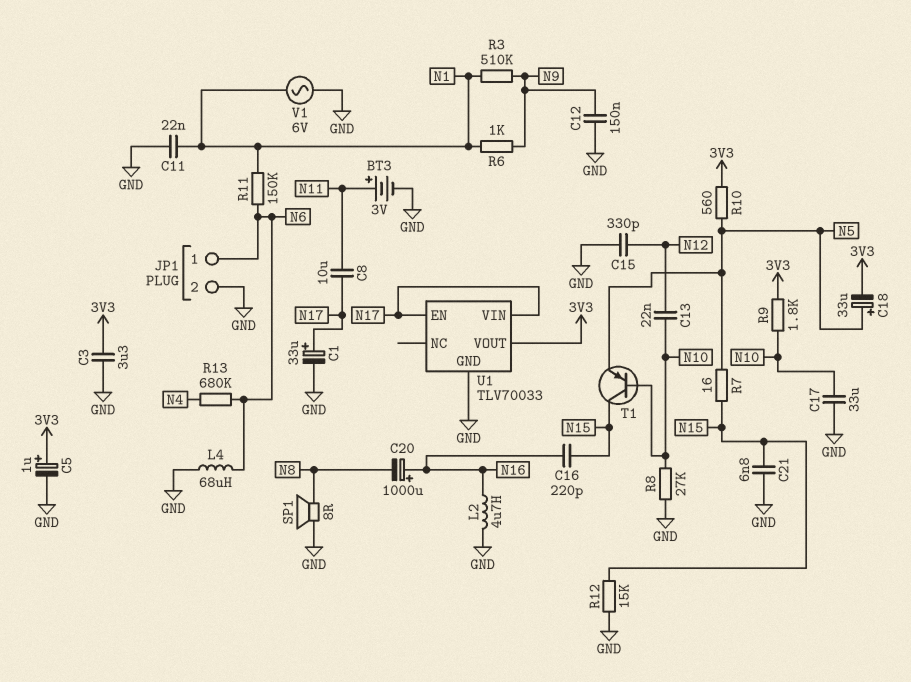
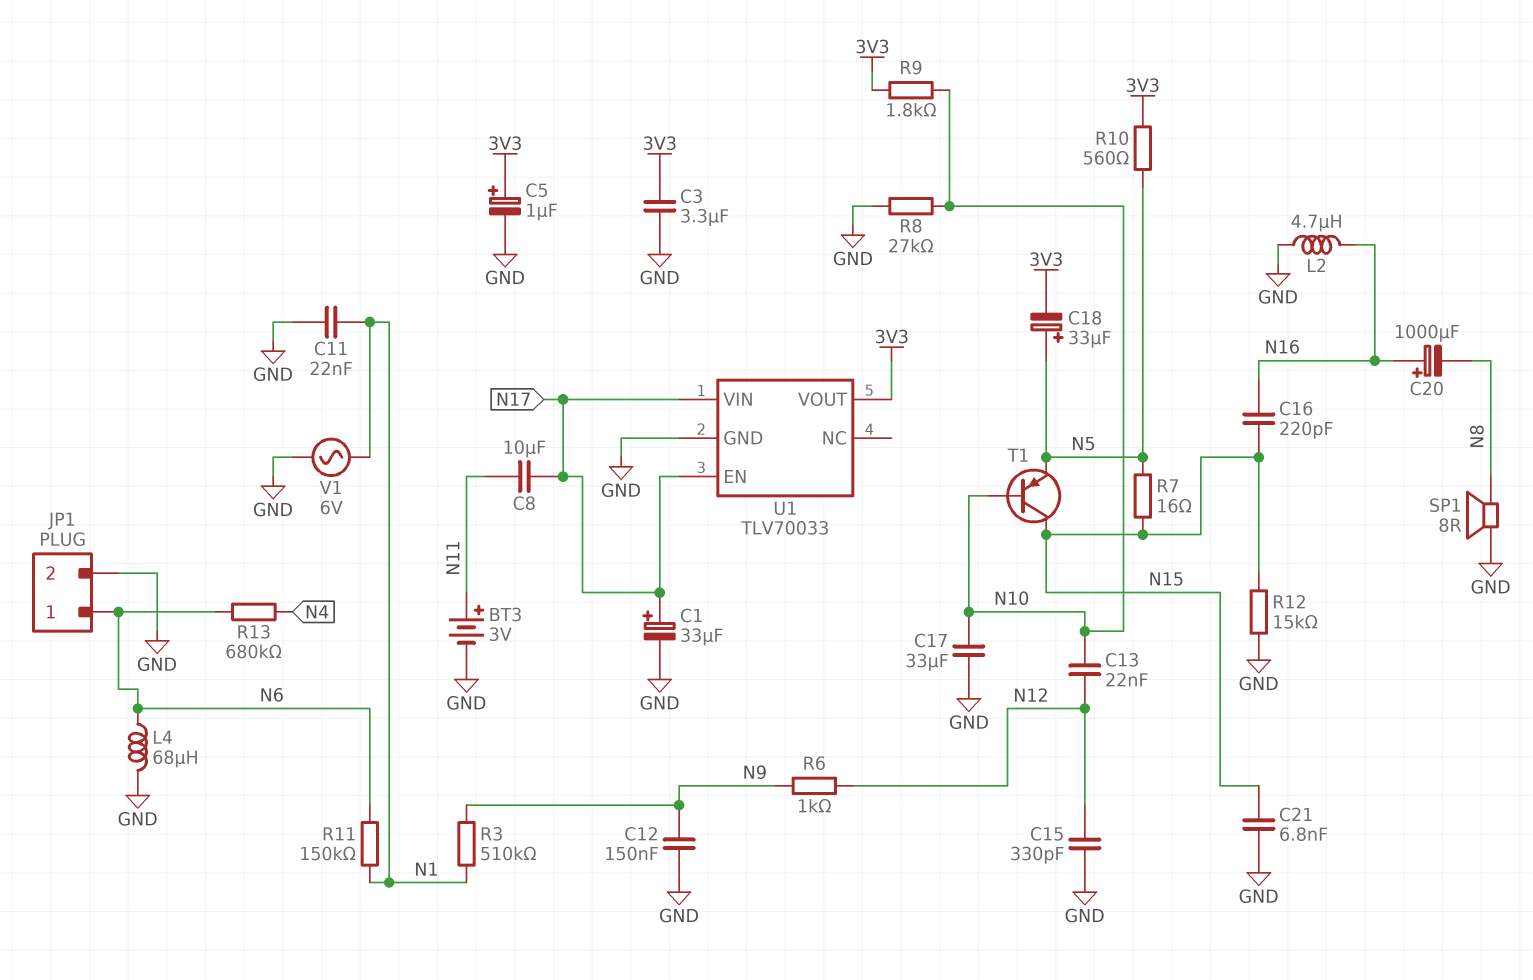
R6: 1k (N1, N9) -> 1k (N9, N12)

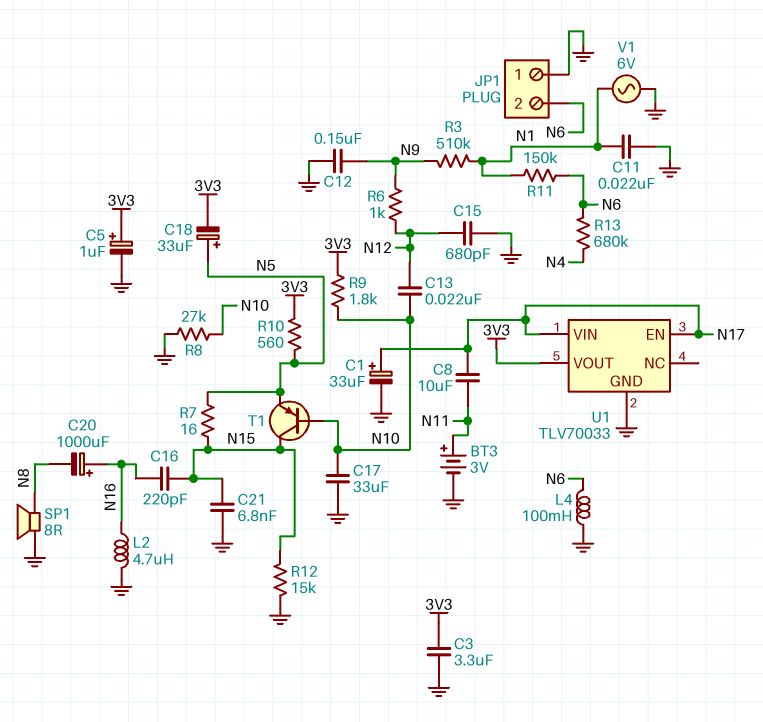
C15: 330pF (GND, N12) -> 680pF (GND, N12)
JP1 pin 1: N6 -> GND
JP1 pin 2: GND -> N6
L4: 68uH (GND, N6) -> 100mH (GND, N6)

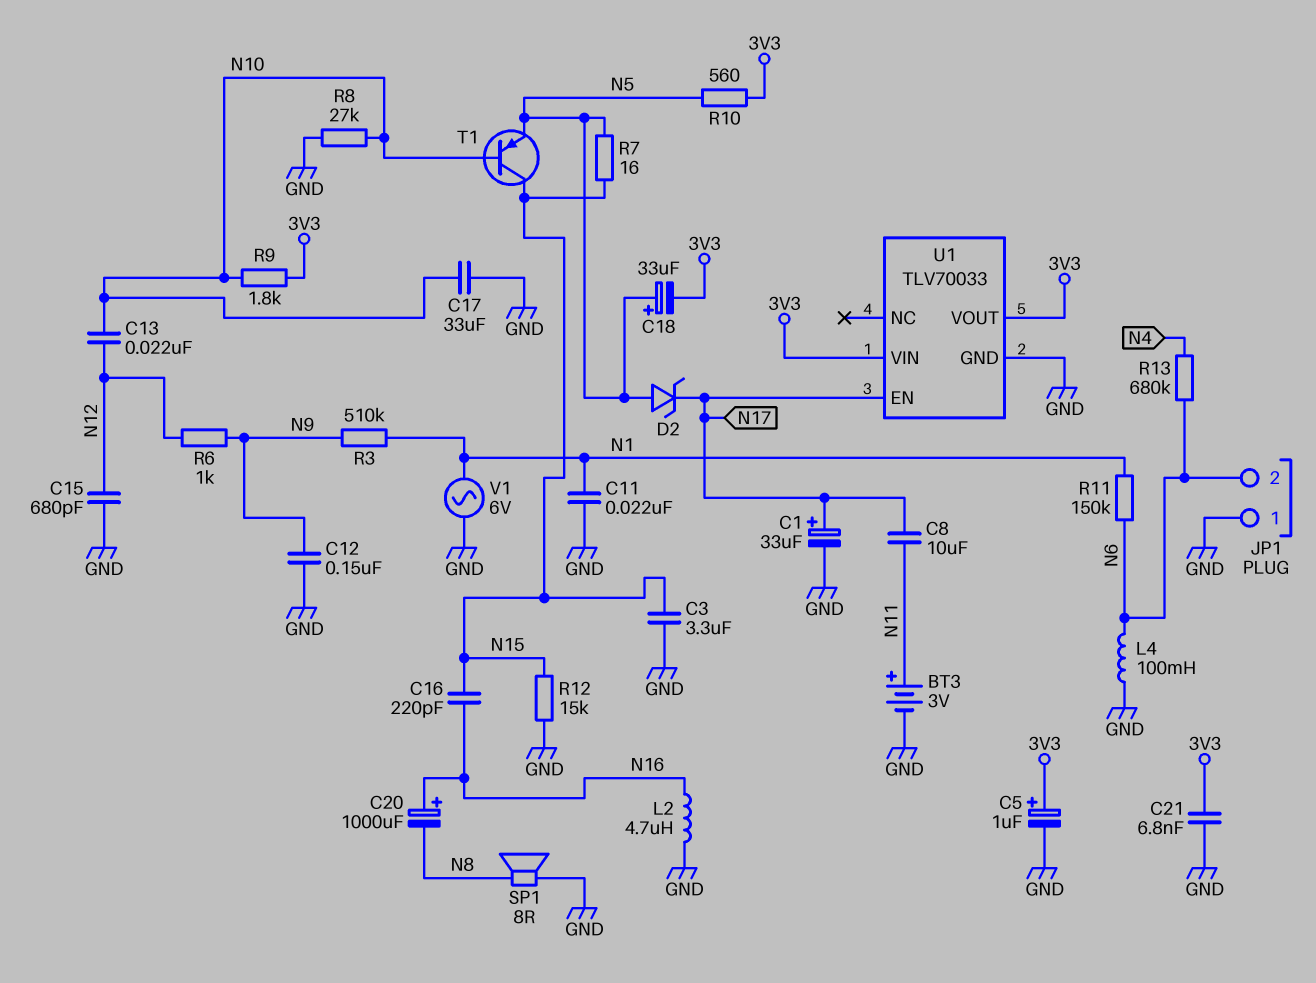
C3: 3.3uF (3V3, GND) -> 3.3uF (GND, N15)
C21: 6.8nF (GND, N15) -> 6.8nF (3V3, GND)
D2: none -> zener (A N5, K N17)
U1 pin VIN: N17 -> 3V3

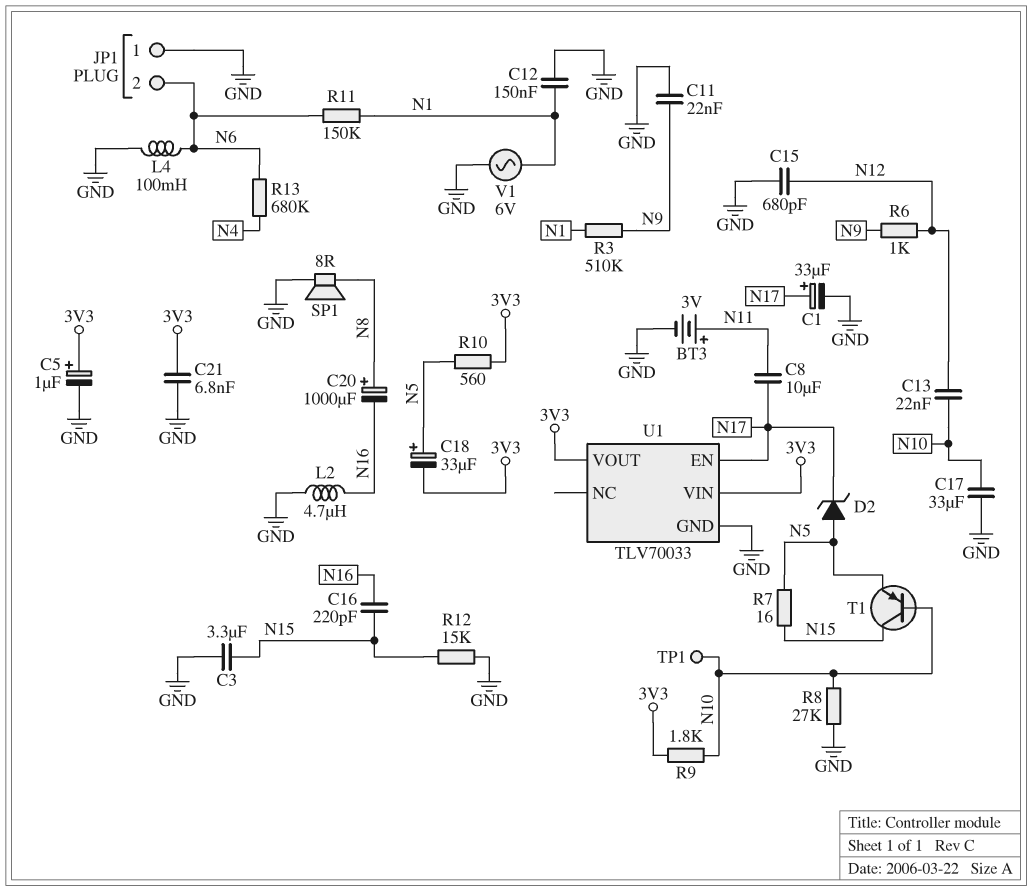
C11: 22nF (GND, N1) -> 22nF (GND, N9)
C12: 150nF (GND, N9) -> 150nF (GND, N1)
C20: 1000uF (plus N16, minus N8) -> 1000uF (plus N8, minus N16)
TP1: none -> test point (N10)

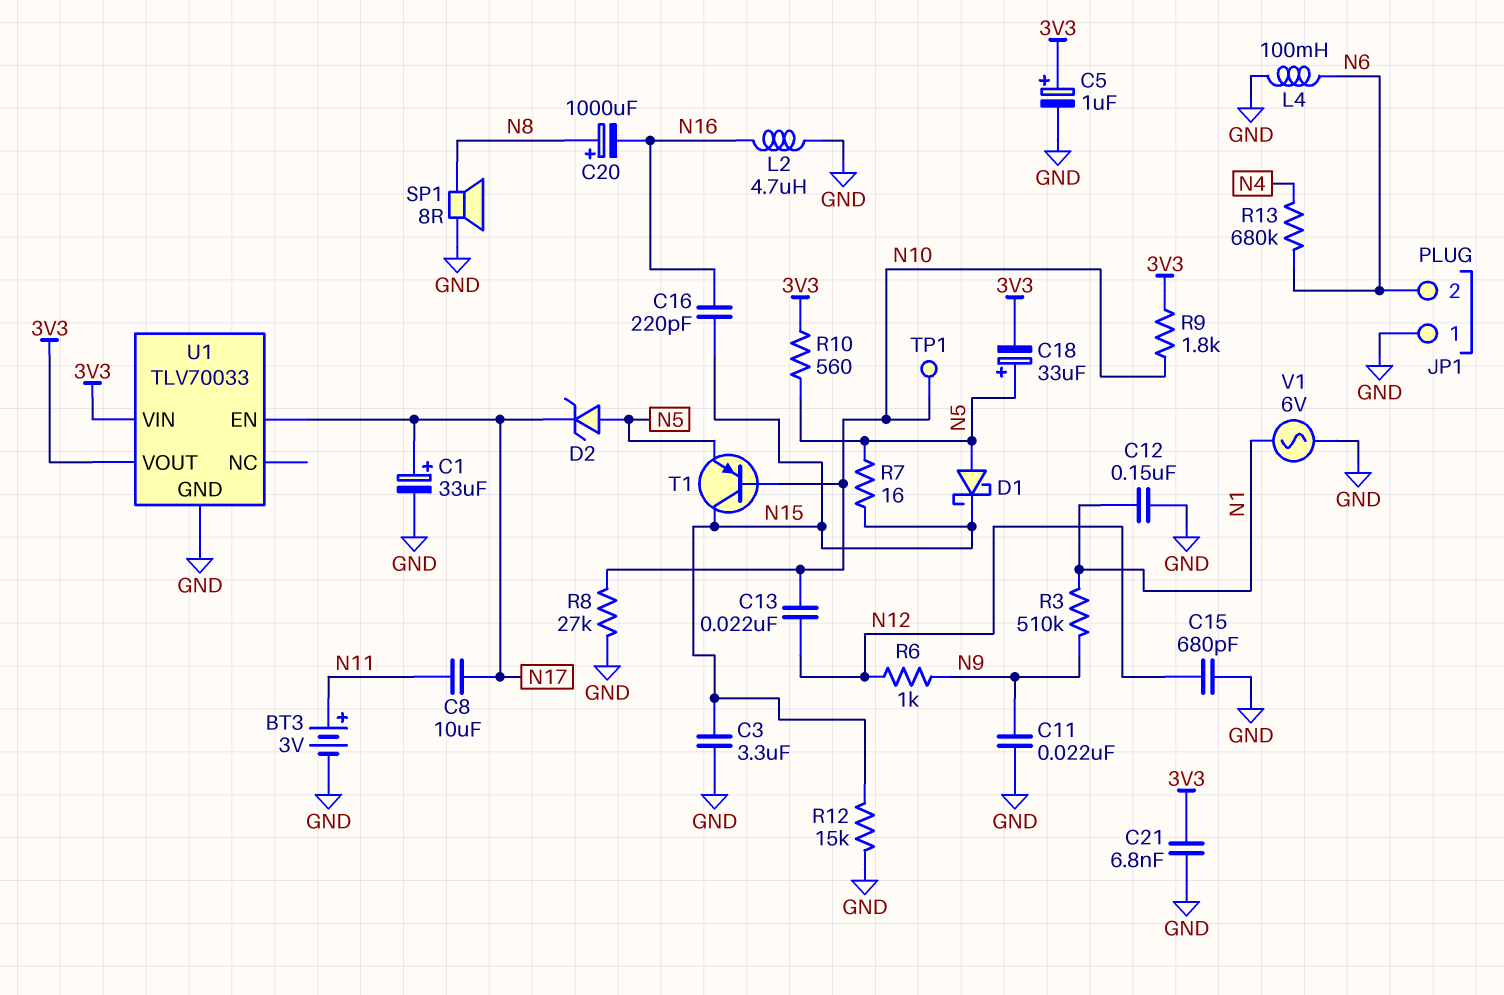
C17: 33uF (GND, N10) -> none
D1: none -> schottky (A N5, K N15)
R11: 150k (N1, N6) -> none

